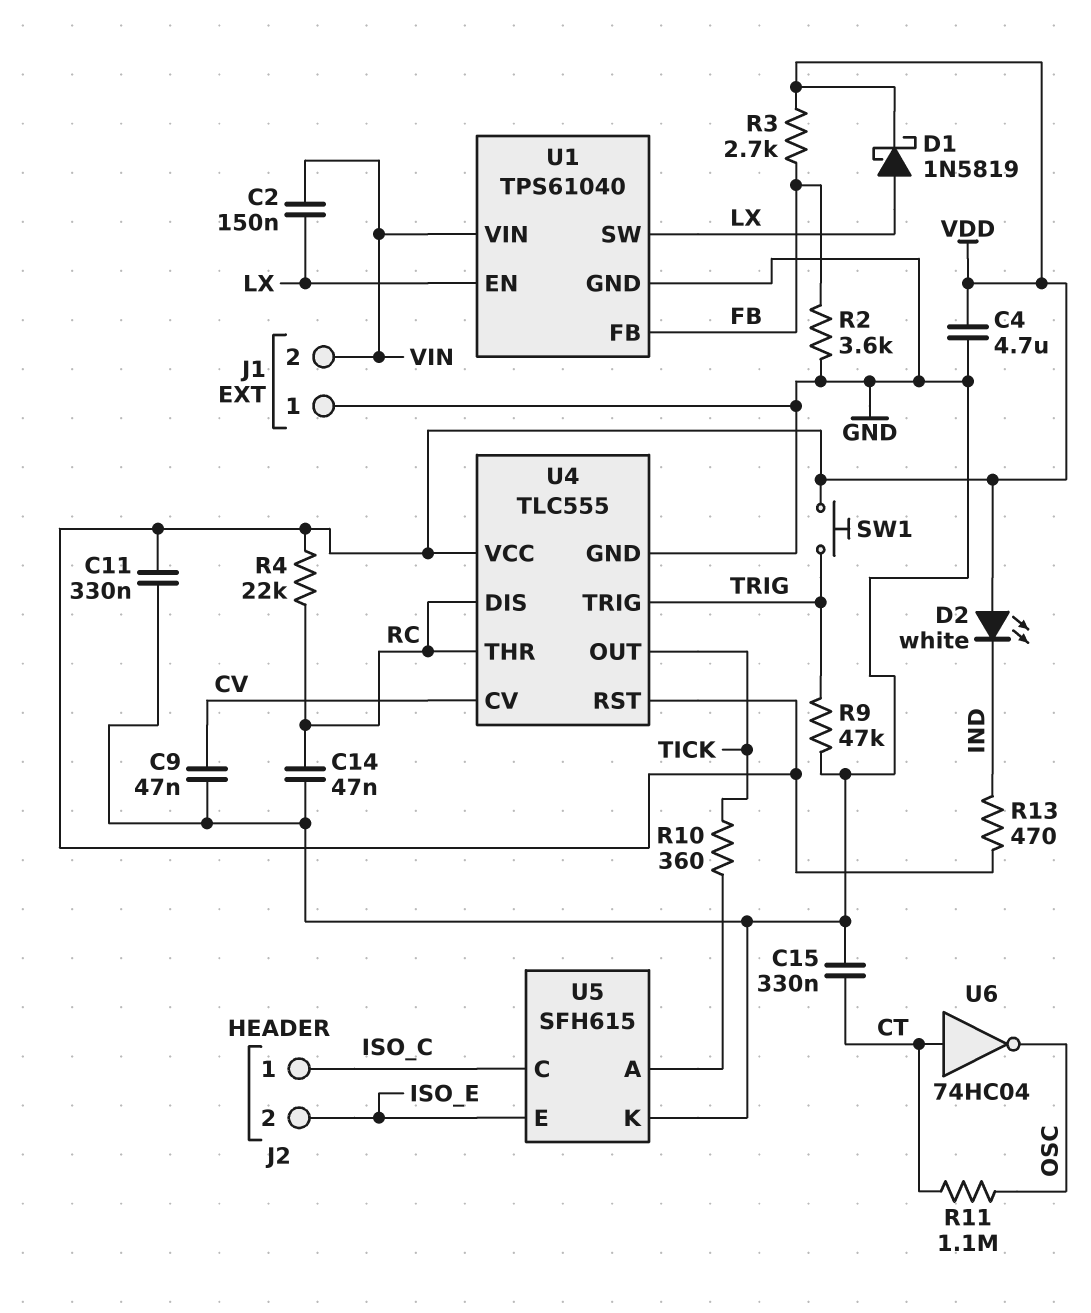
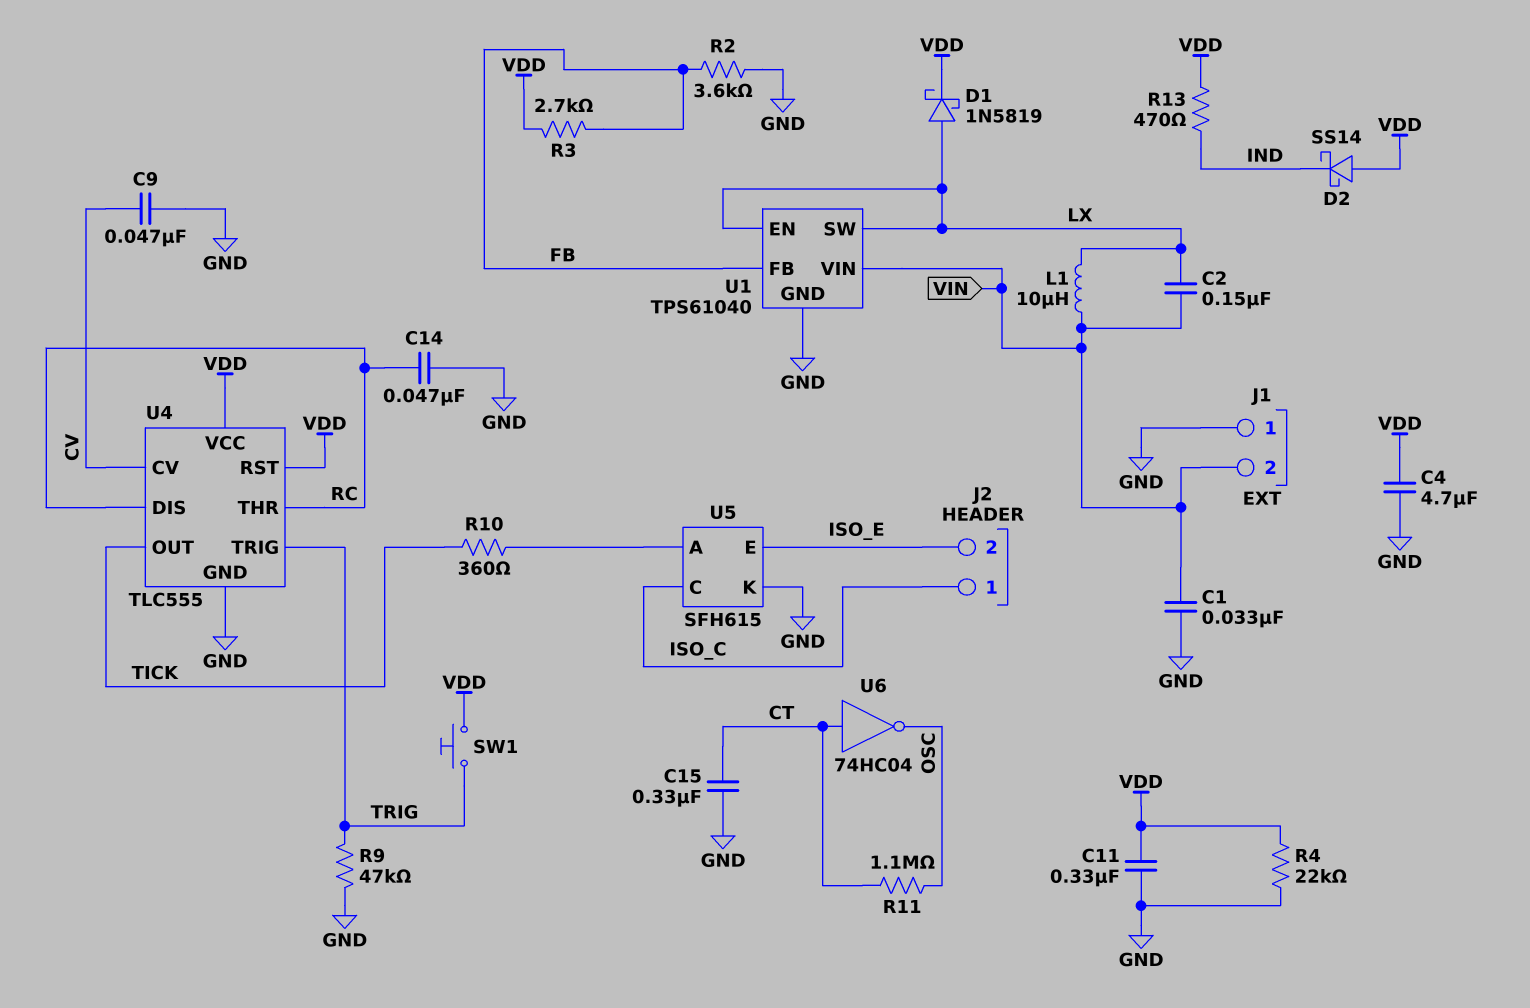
C1: none -> 33nF (GND, VIN)
D2: LED white (A VDD, K IND) -> schottky SS14 (A VDD, K IND)
L1: none -> 10uH (LX, VIN)
R4: 22k (RC, VDD) -> 22k (GND, VDD)

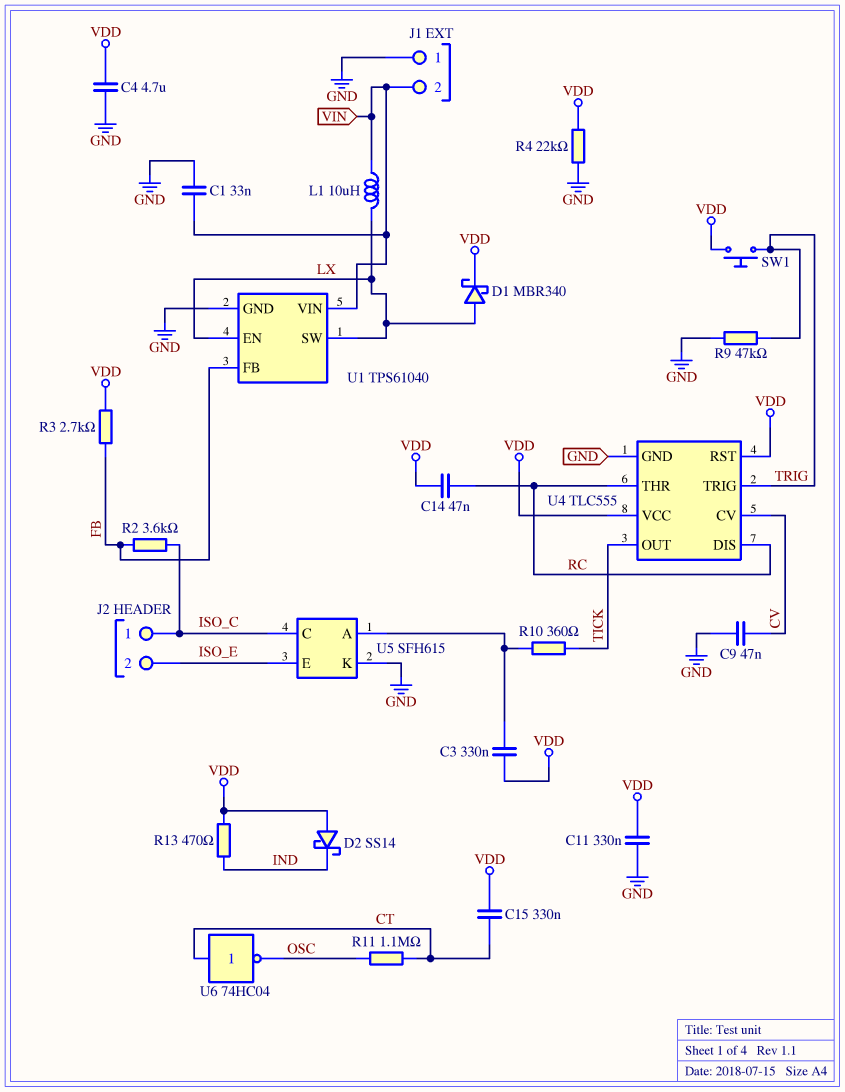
C2: 150nF (LX, VIN) -> none
C3: none -> 330nF (U5/A, VDD)
C14: 47nF (GND, RC) -> 47nF (RC, VDD)
C15: 330nF (CT, GND) -> 330nF (CT, VDD)
D1: schottky 1N5819 (A LX, K VDD) -> schottky MBR340 (A LX, K VDD)
R2: 3.6k (FB, GND) -> 3.6k (FB, ISO_C)

